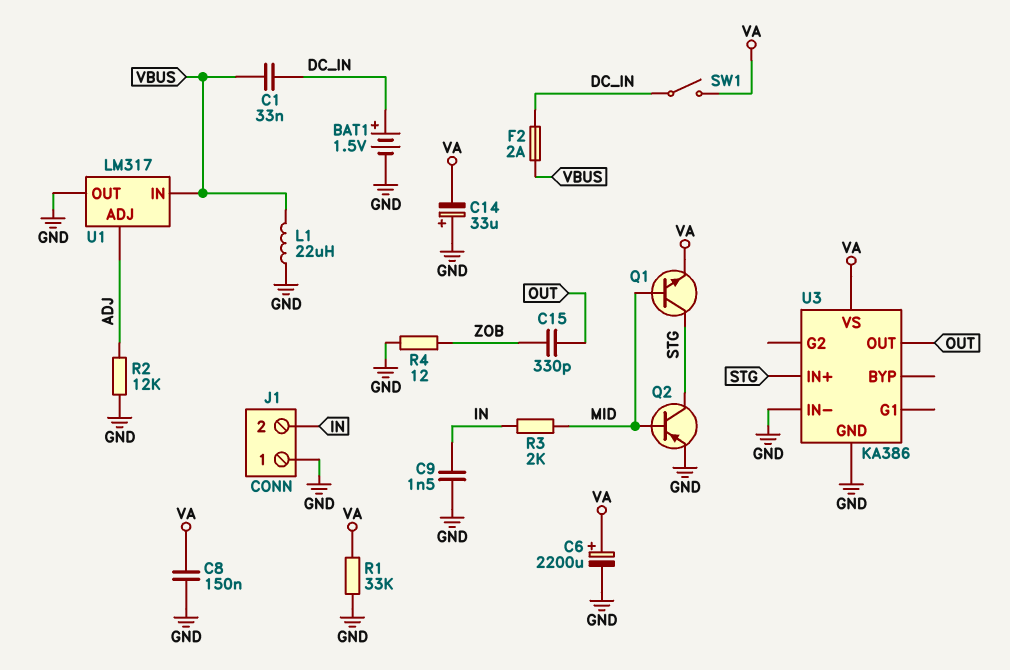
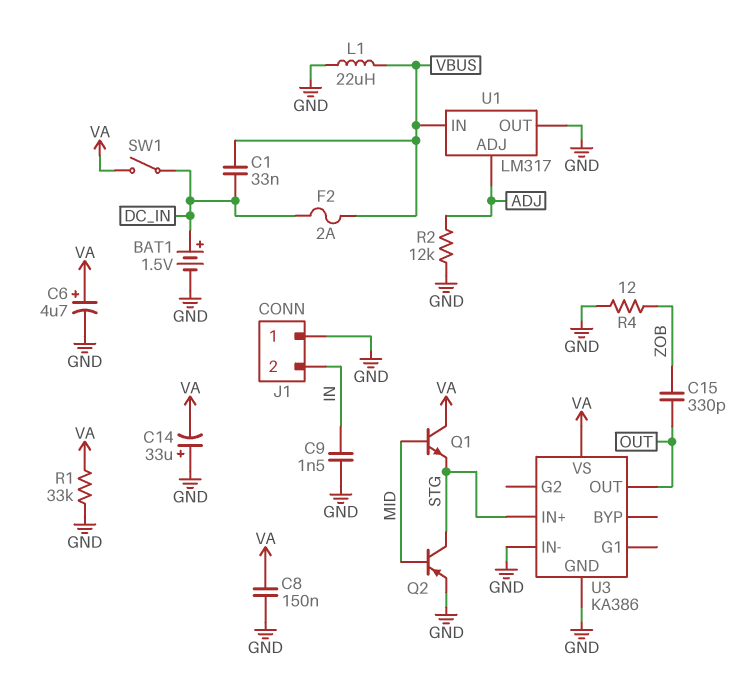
C6: 2200uF (plus VA, minus GND) -> 4.7uF (plus VA, minus GND)
Q1: NPN (B MID, C STG, E VA) -> NPN (B MID, C VA, E STG)
R3: 2k (IN, MID) -> none

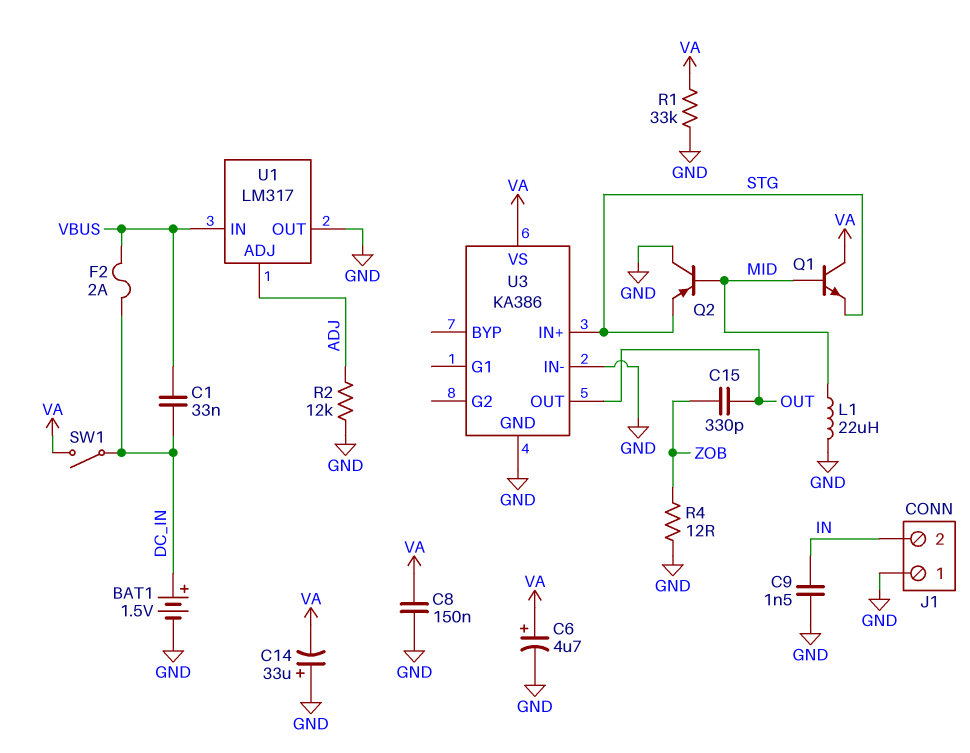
L1: 22uH (GND, VBUS) -> 22uH (GND, MID)
Q2: PNP (B MID, C STG, E GND) -> PNP (B MID, C GND, E STG)

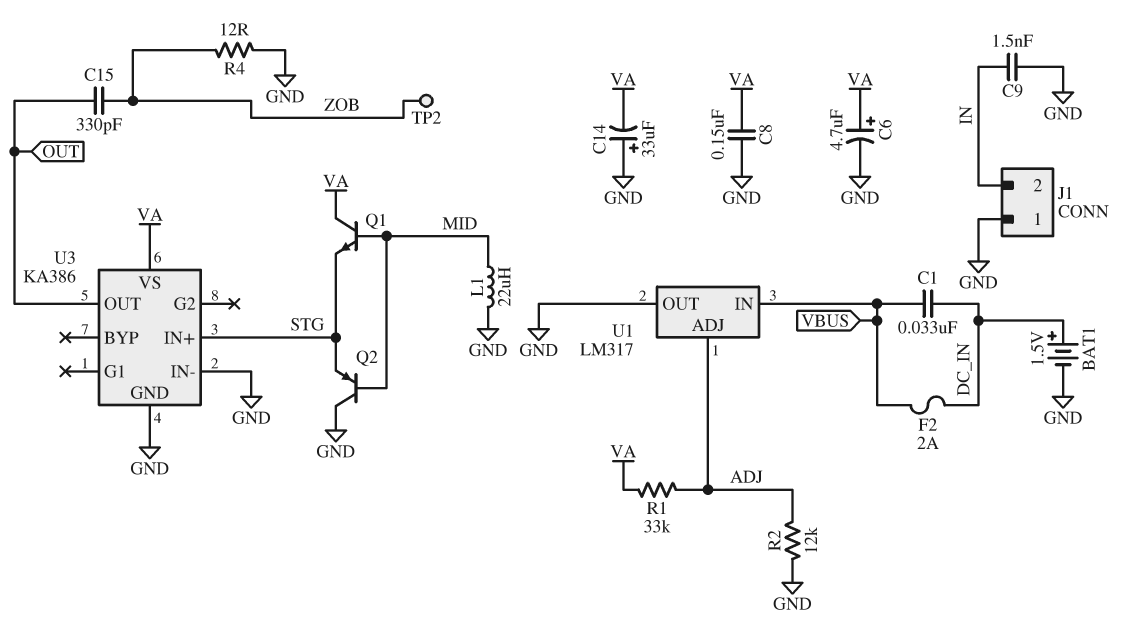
R1: 33k (GND, VA) -> 33k (ADJ, VA)
SW1: switch (DC_IN, VA) -> none
TP2: none -> test point (ZOB)

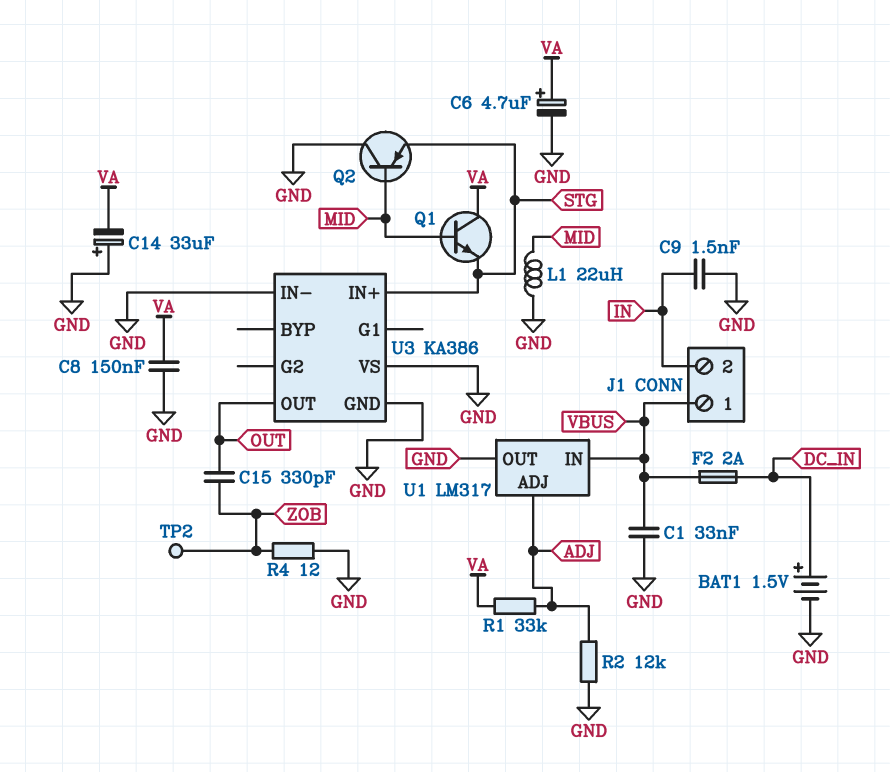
C1: 33nF (DC_IN, VBUS) -> 33nF (GND, VBUS)
J1 pin 1: GND -> VBUS
U3 pin VS: VA -> GND

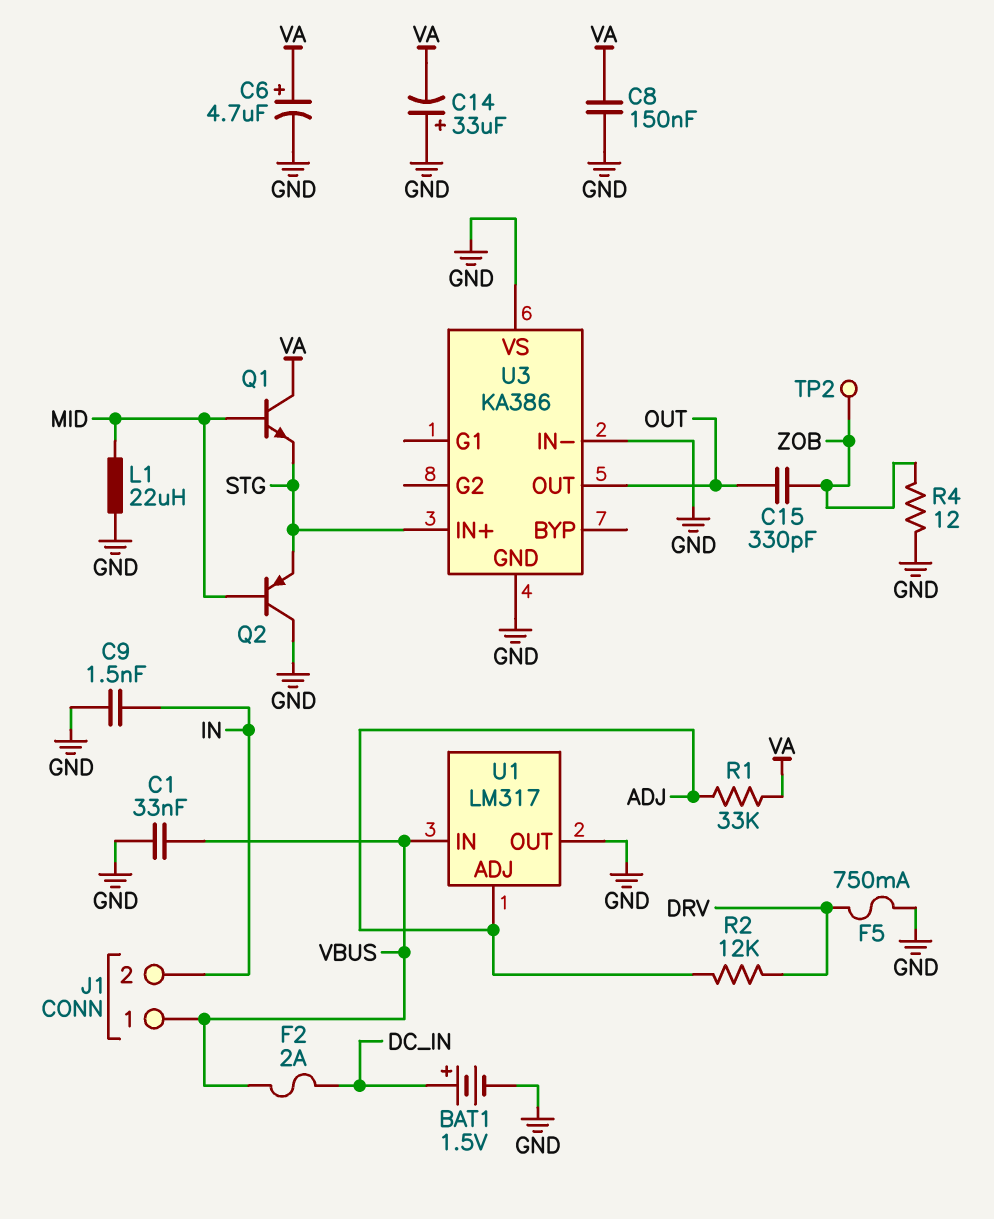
F5: none -> 750mA (DRV, GND)
R2: 12k (ADJ, GND) -> 12k (ADJ, DRV)

